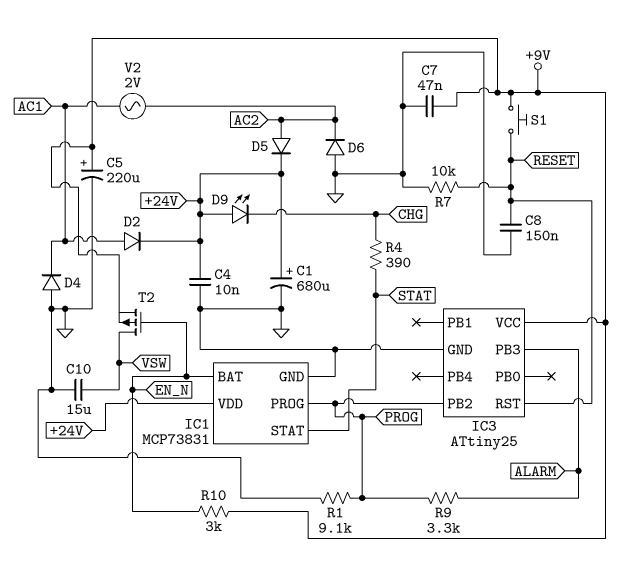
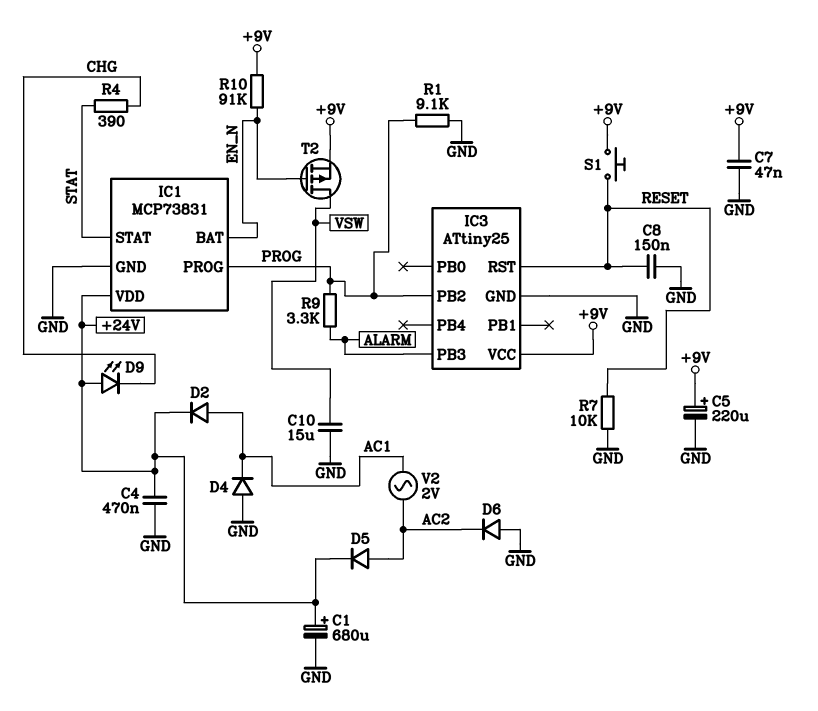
C4: 10nF (+24V, GND) -> 470nF (+24V, GND)
R10: 3k (+9V, EN_N) -> 91k (+9V, EN_N)

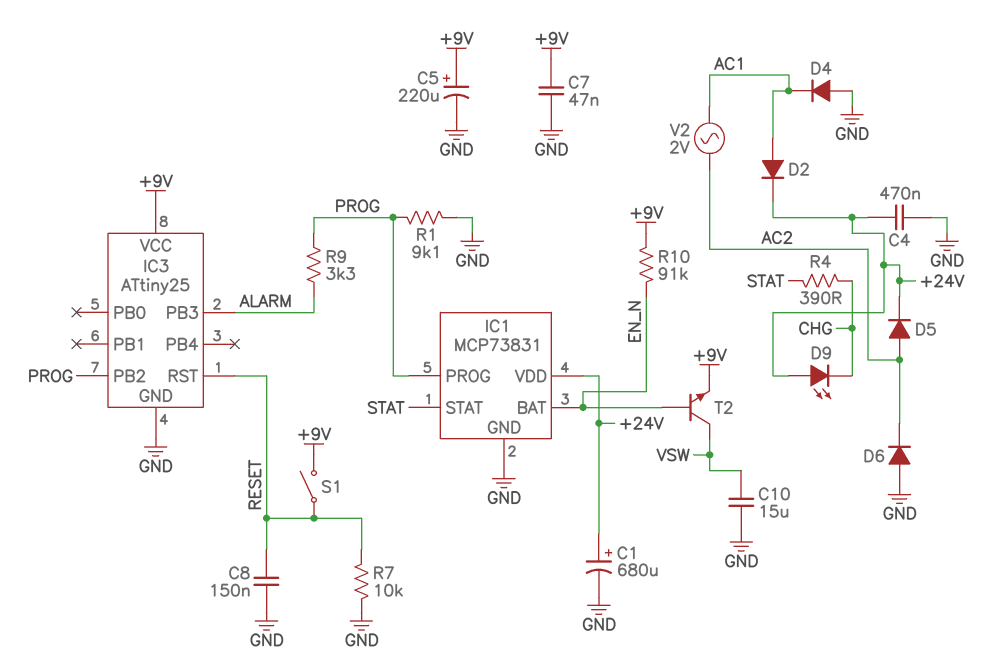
S1: button (+9V, RESET) -> switch (+9V, RESET)
T2: PMOS (G EN_N, D VSW, S +9V) -> NPN (B EN_N, C VSW, E +9V)

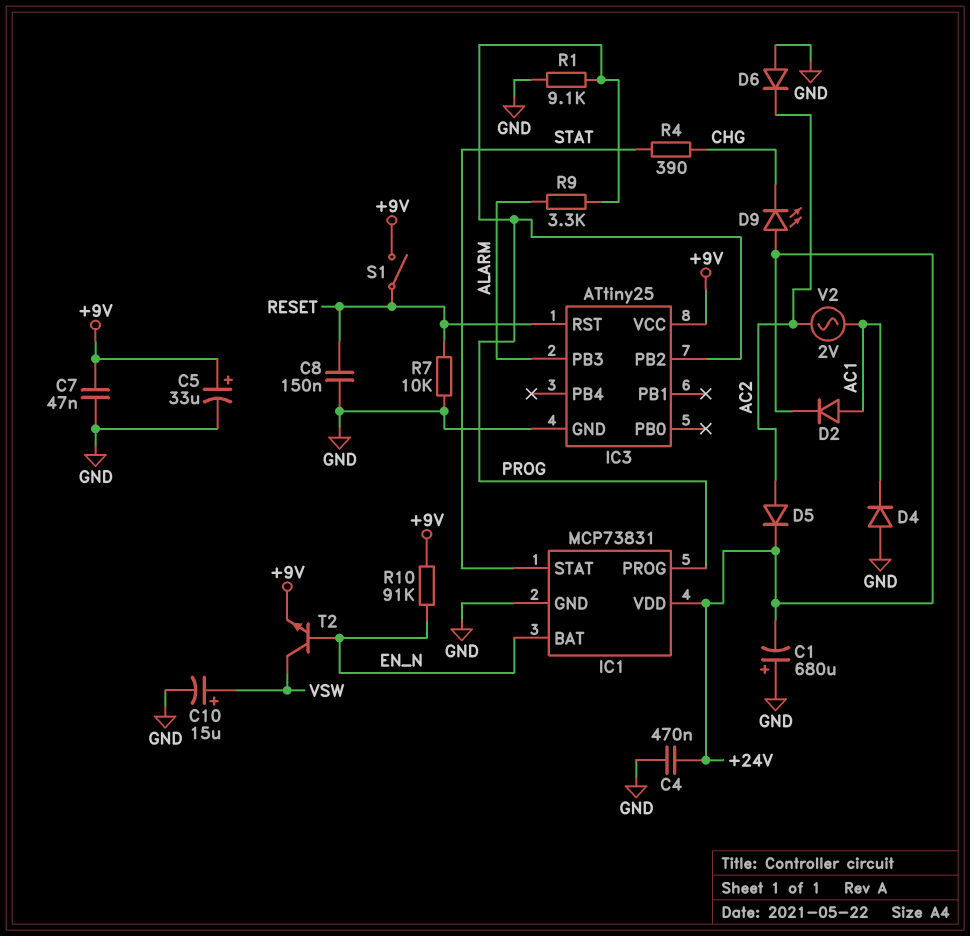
C1: 680uF (plus +24V, minus GND) -> 680uF (plus GND, minus +24V)
C5: 220uF (plus +9V, minus GND) -> 33uF (plus +9V, minus GND)
C10: 15uF (GND, VSW) -> 15uF (plus VSW, minus GND)

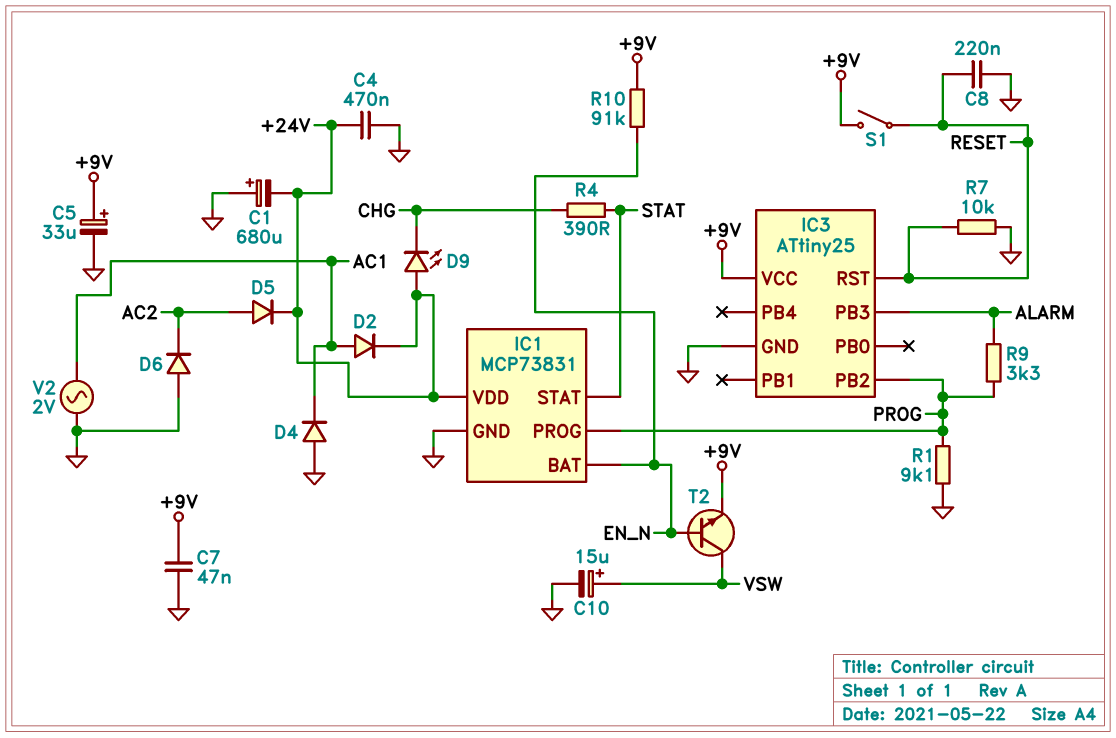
C8: 150nF (GND, RESET) -> 220nF (GND, RESET)
V2: AC 2V (AC1, AC2) -> AC 2V (AC1, GND)

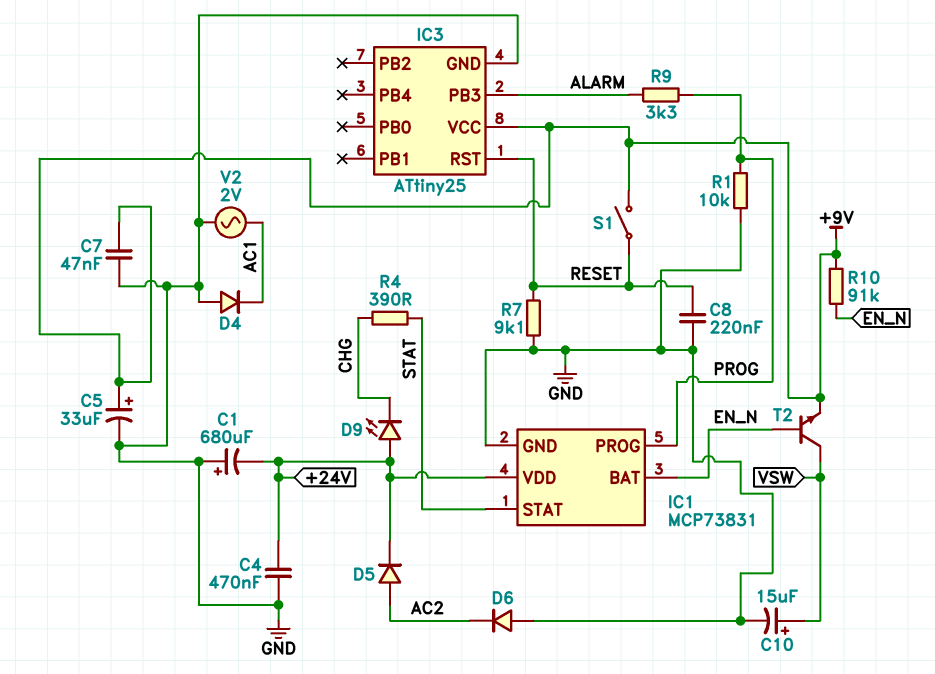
D2: diode (A AC1, K +24V) -> none
IC3 pin PB2: PROG -> none
R1: 9.1k (GND, PROG) -> 10k (GND, PROG)
R7: 10k (GND, RESET) -> 9.1k (GND, RESET)

